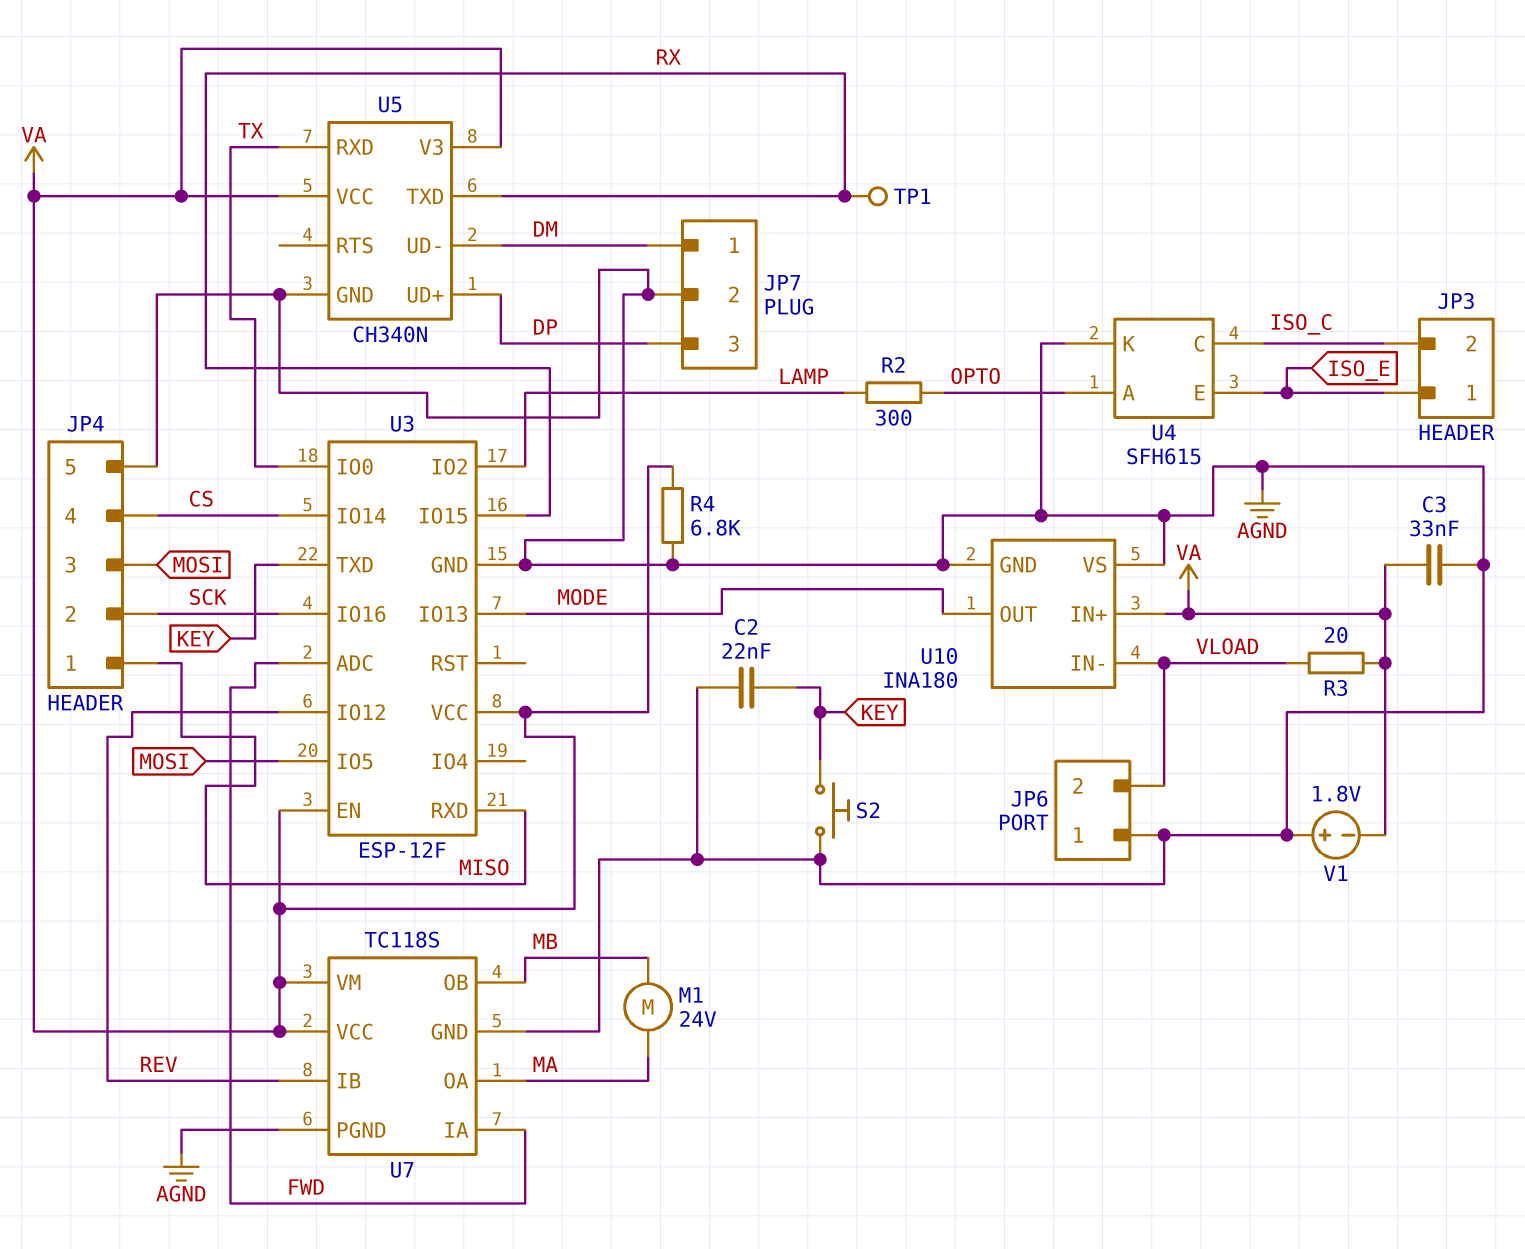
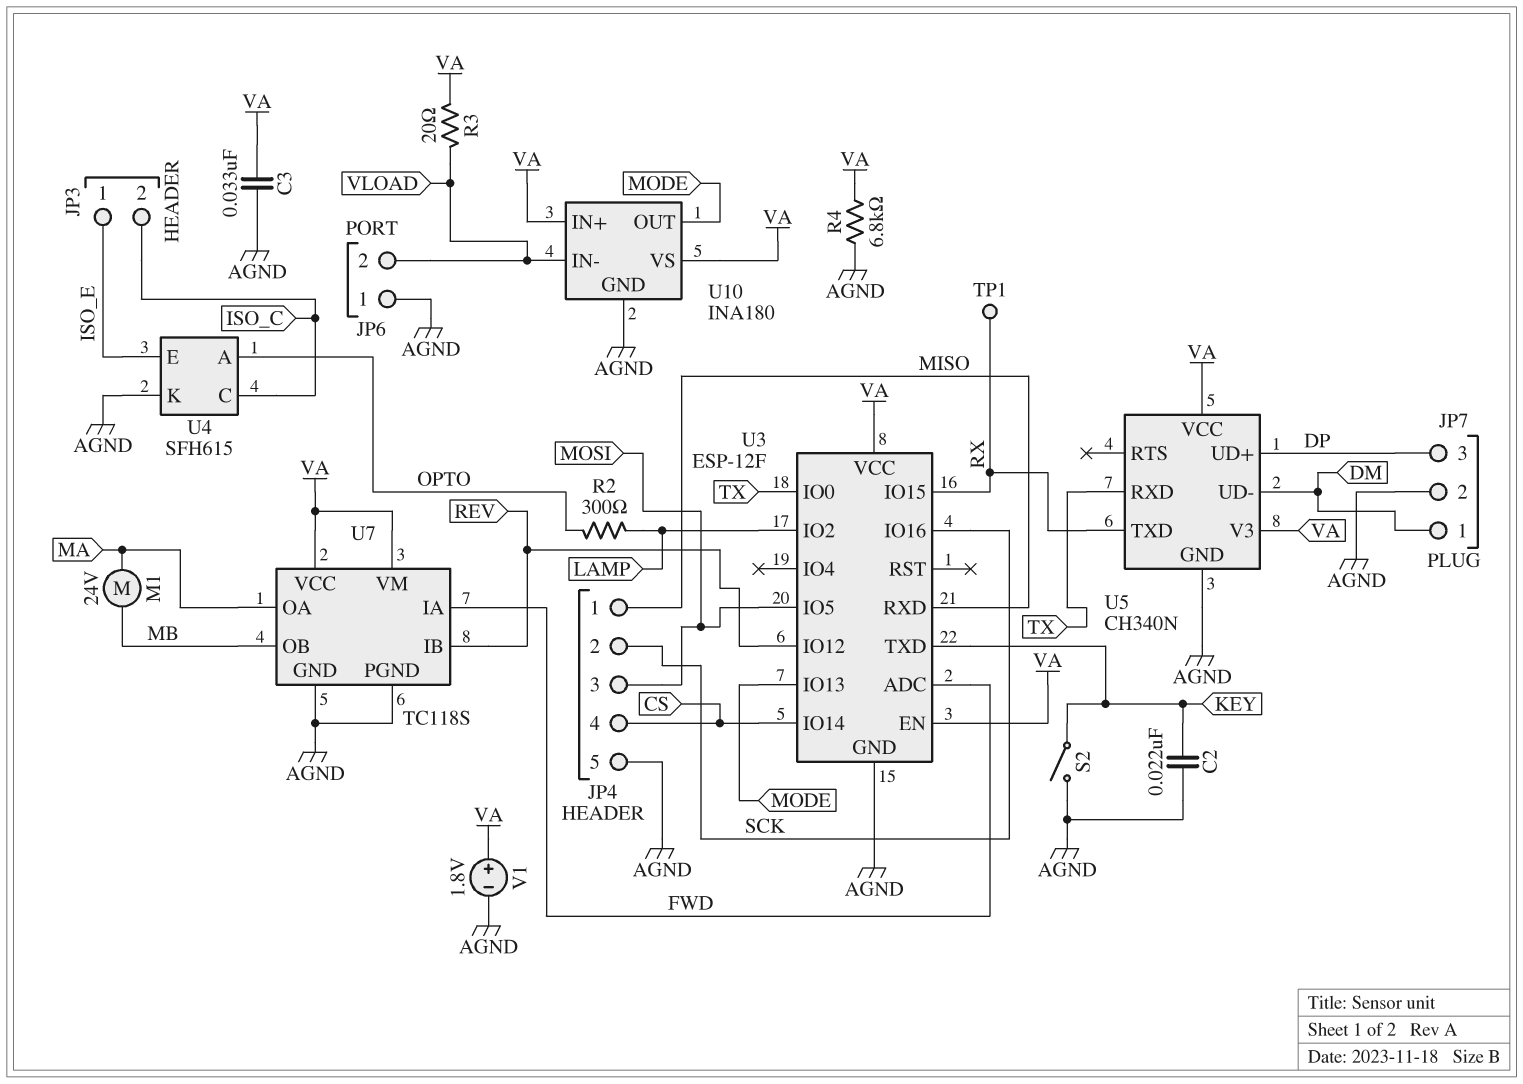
S2: button (AGND, KEY) -> switch (AGND, KEY)
U10 pin VS: AGND -> VA
V1: 1.8V (plus AGND, minus VA) -> 1.8V (plus VA, minus AGND)

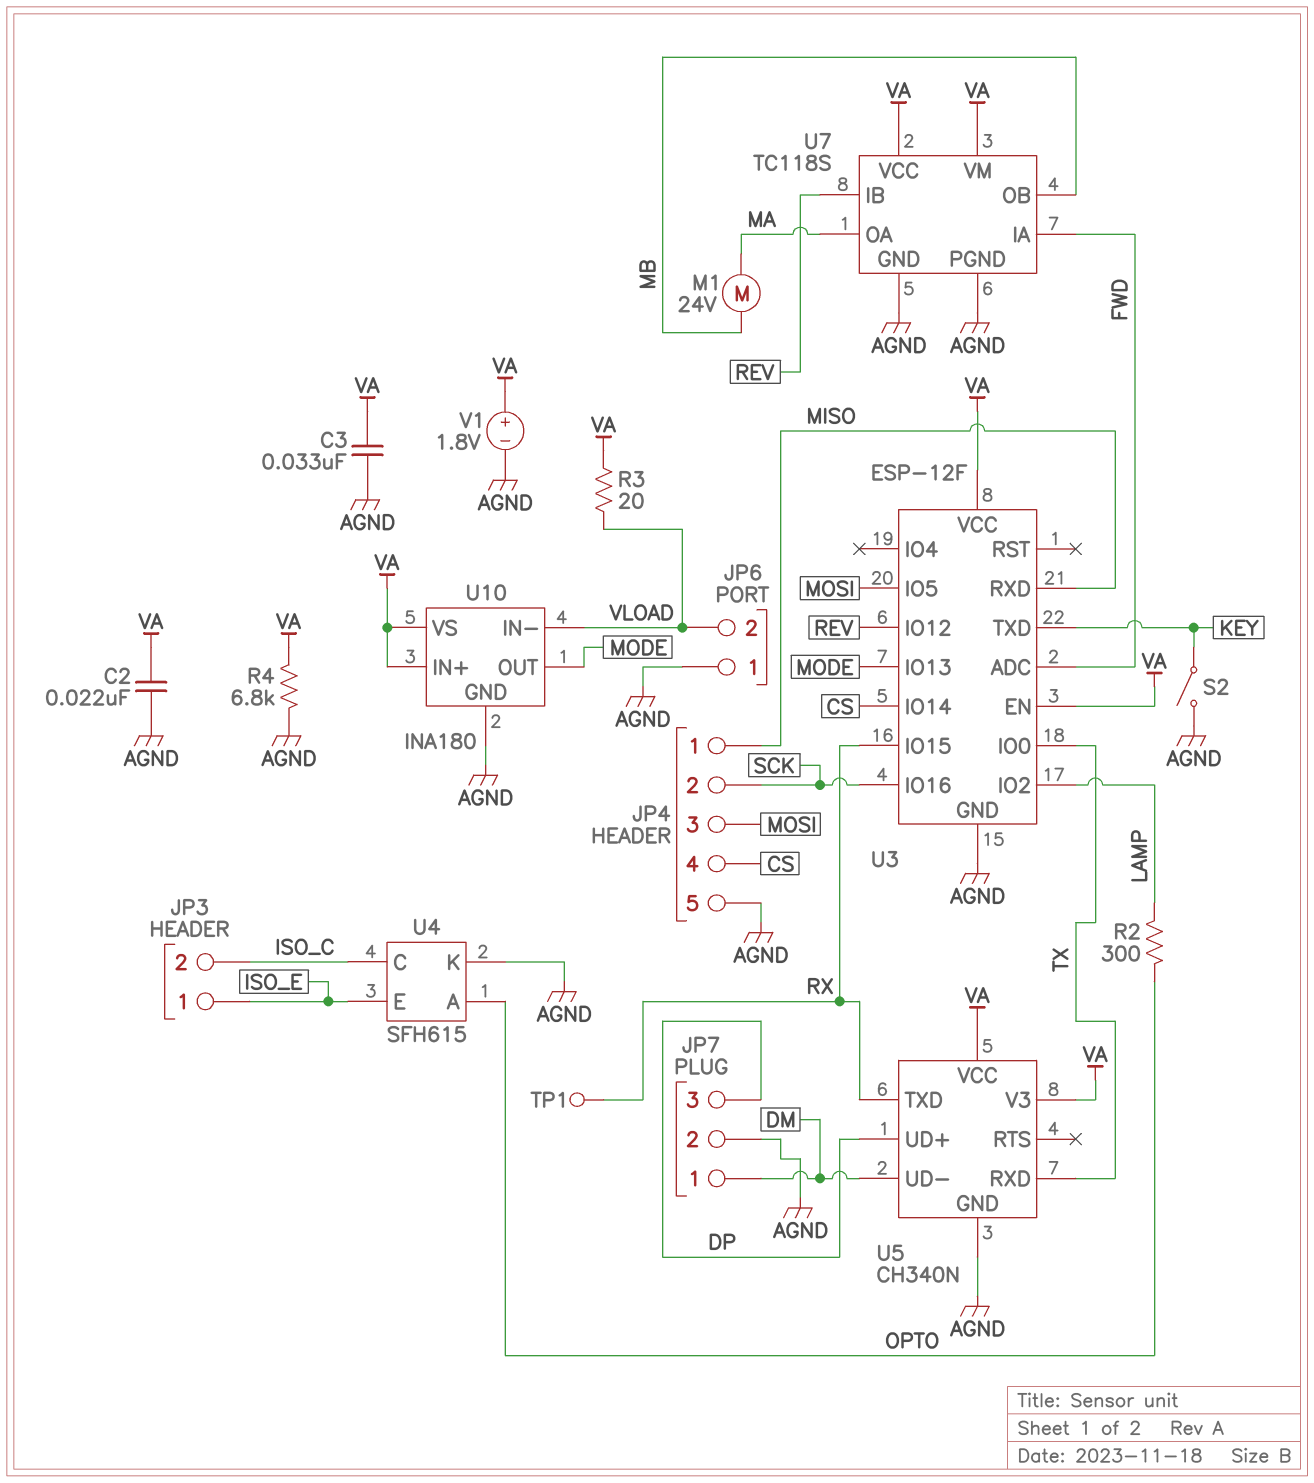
C2: 22nF (AGND, KEY) -> 22nF (AGND, VA)

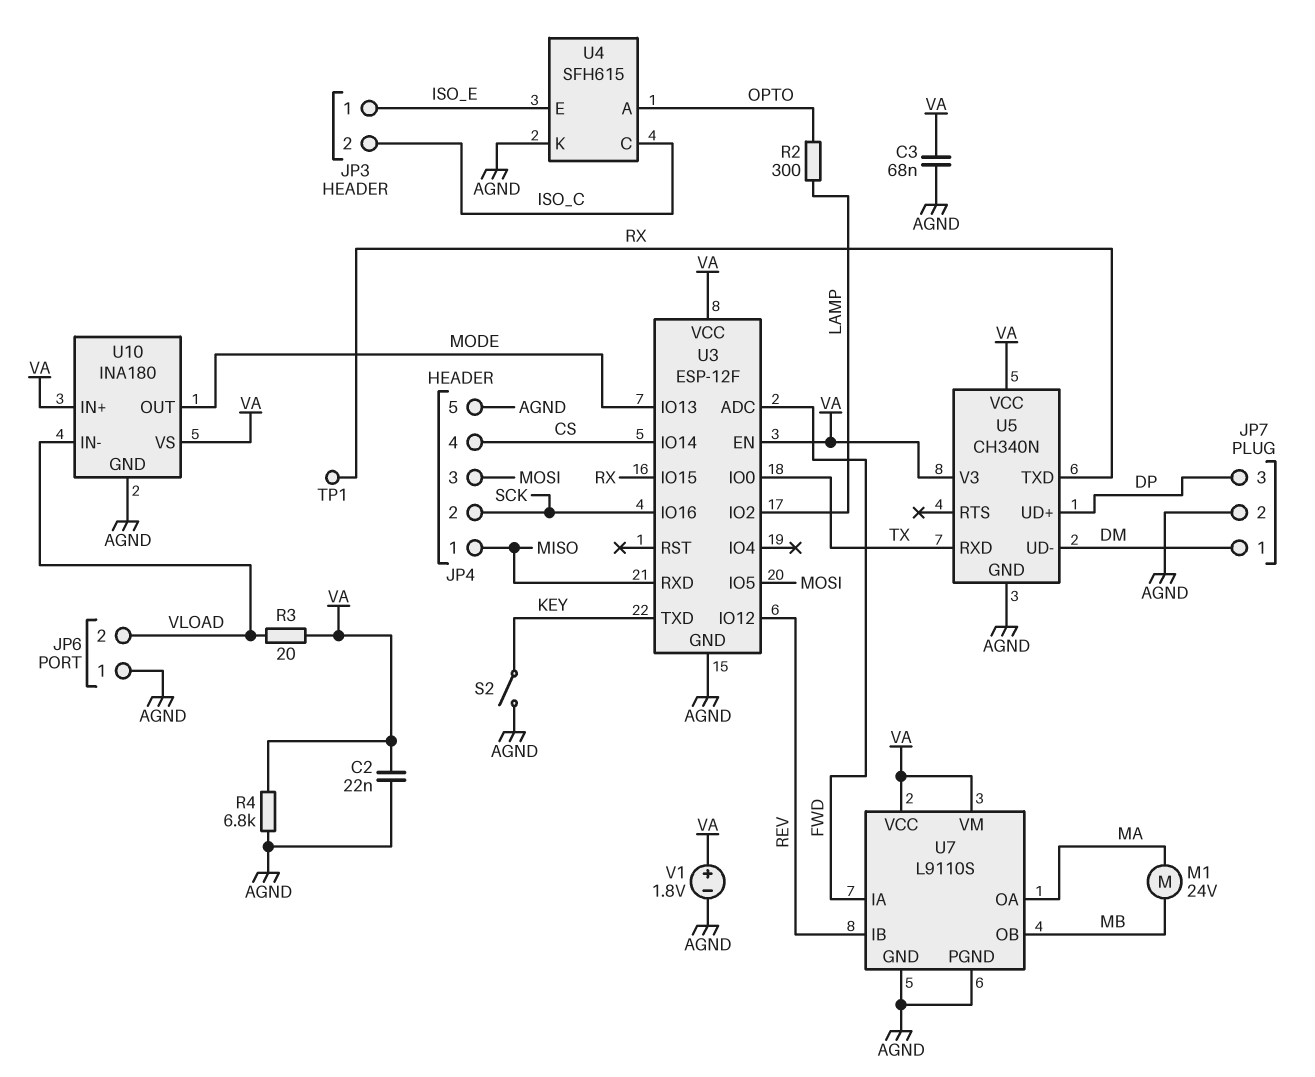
C3: 33nF (AGND, VA) -> 68nF (AGND, VA)
U7: TC118S -> L9110S

